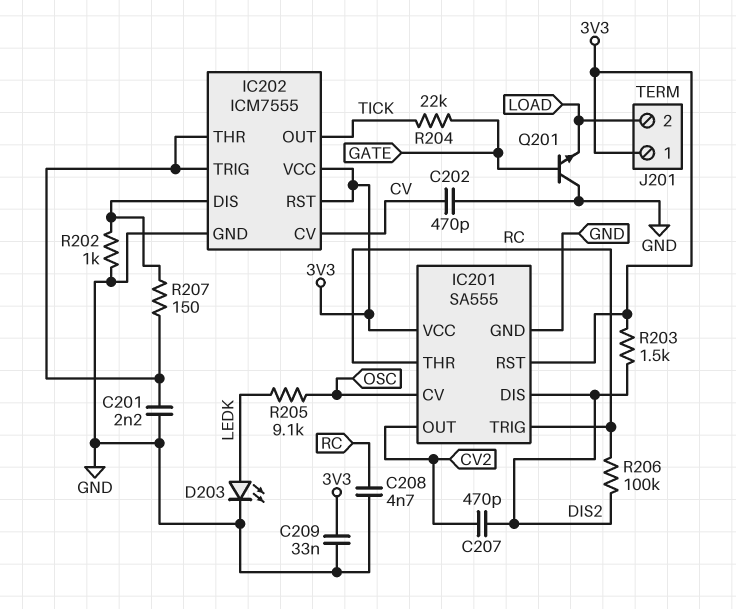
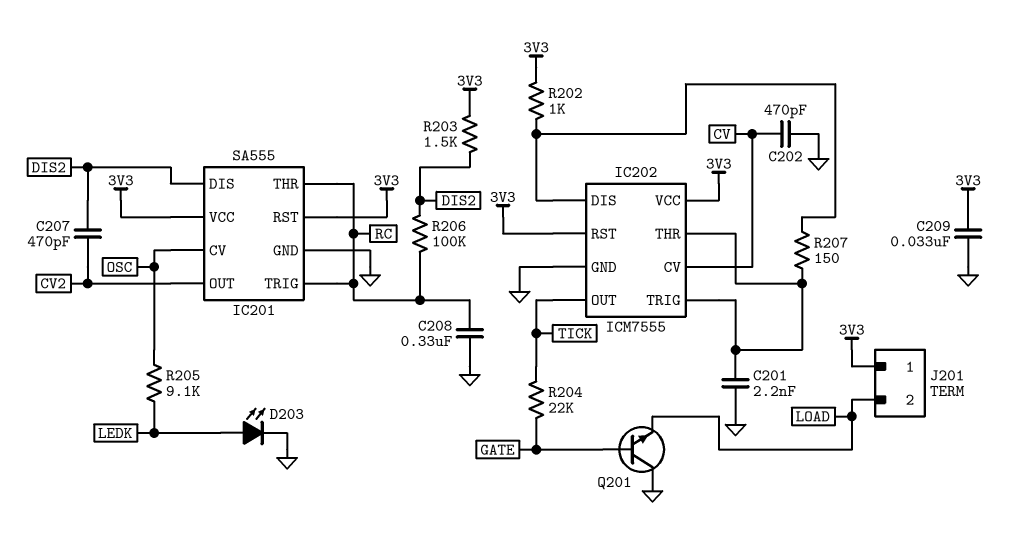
C208: 4.7nF (GND, RC) -> 330nF (GND, RC)
R202: 1k (GND, IC202/DIS) -> 1k (3V3, IC202/DIS)

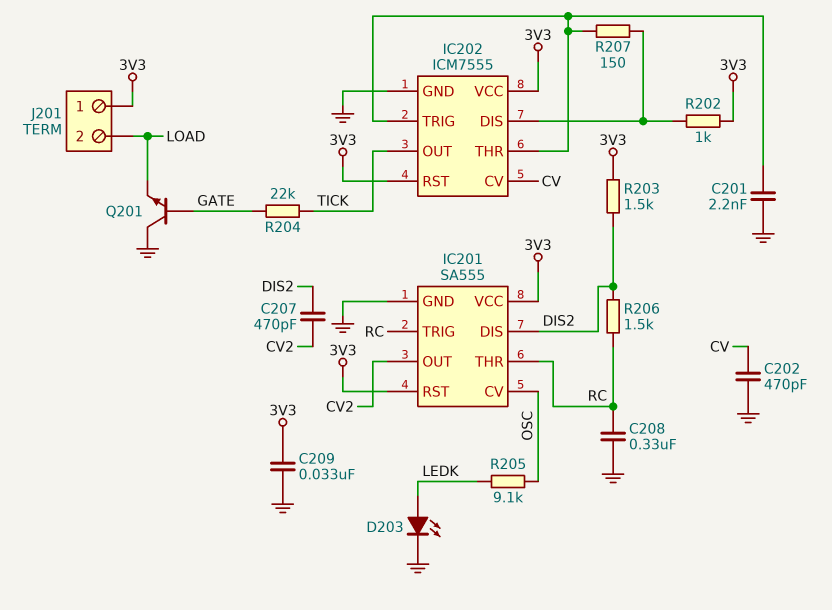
R206: 100k (DIS2, RC) -> 1.5k (DIS2, RC)

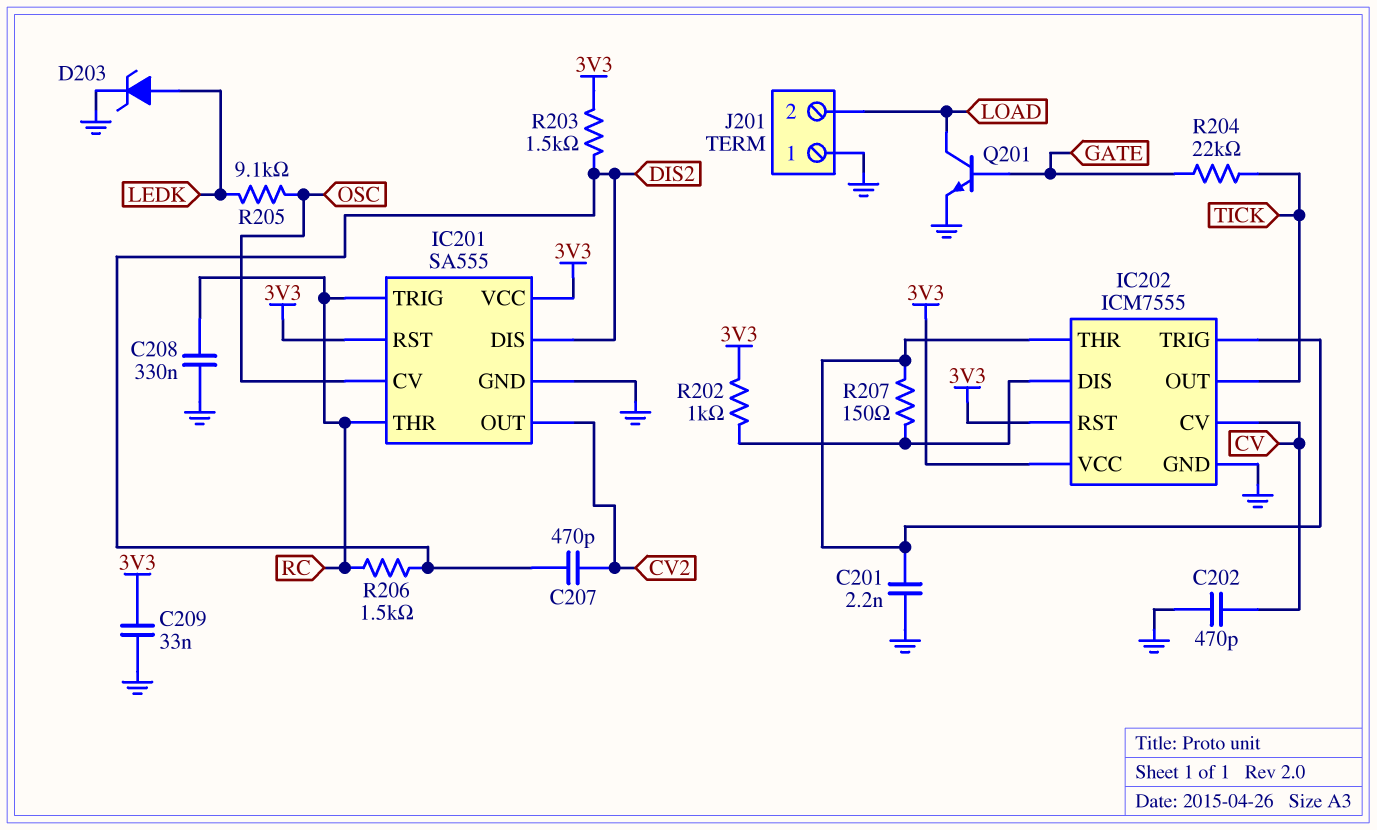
D203: LED (A LEDK, K GND) -> zener (A LEDK, K GND)
J201 pin 1: 3V3 -> GND
Q201: NPN (B GATE, C GND, E LOAD) -> NPN (B GATE, C LOAD, E GND)

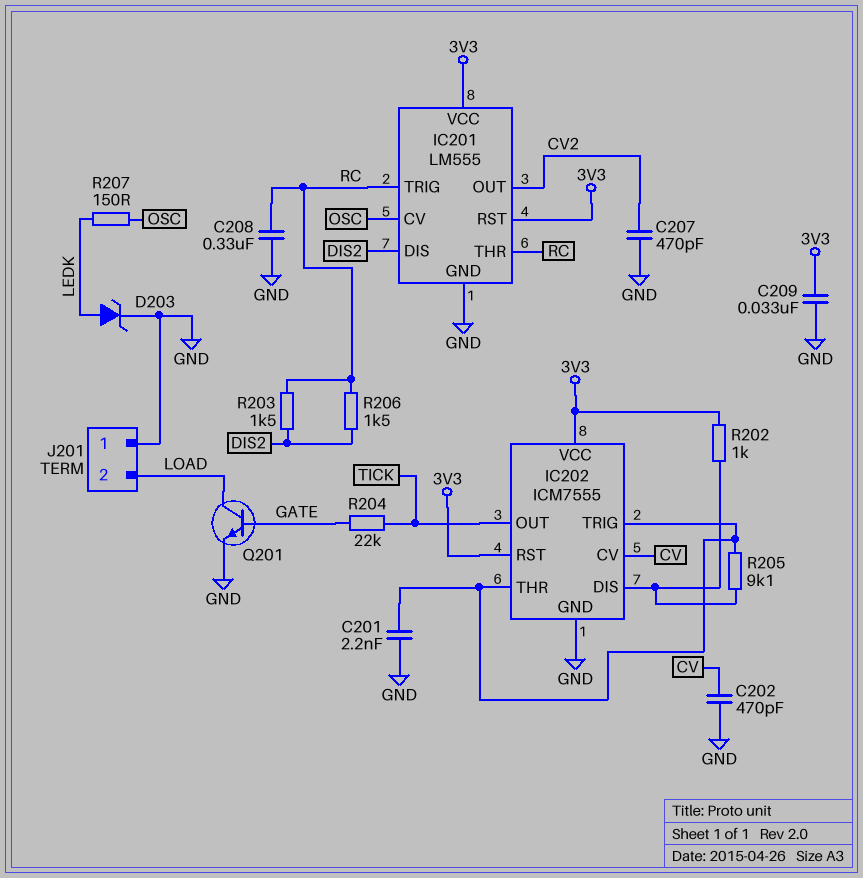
C207: 470pF (CV2, DIS2) -> 470pF (CV2, GND)
IC201: SA555 -> LM555
R203: 1.5k (3V3, DIS2) -> 1.5k (DIS2, RC)
R205: 9.1k (LEDK, OSC) -> 9.1k (IC202/DIS, IC202/THR)
R207: 150 (IC202/DIS, IC202/THR) -> 150 (LEDK, OSC)

